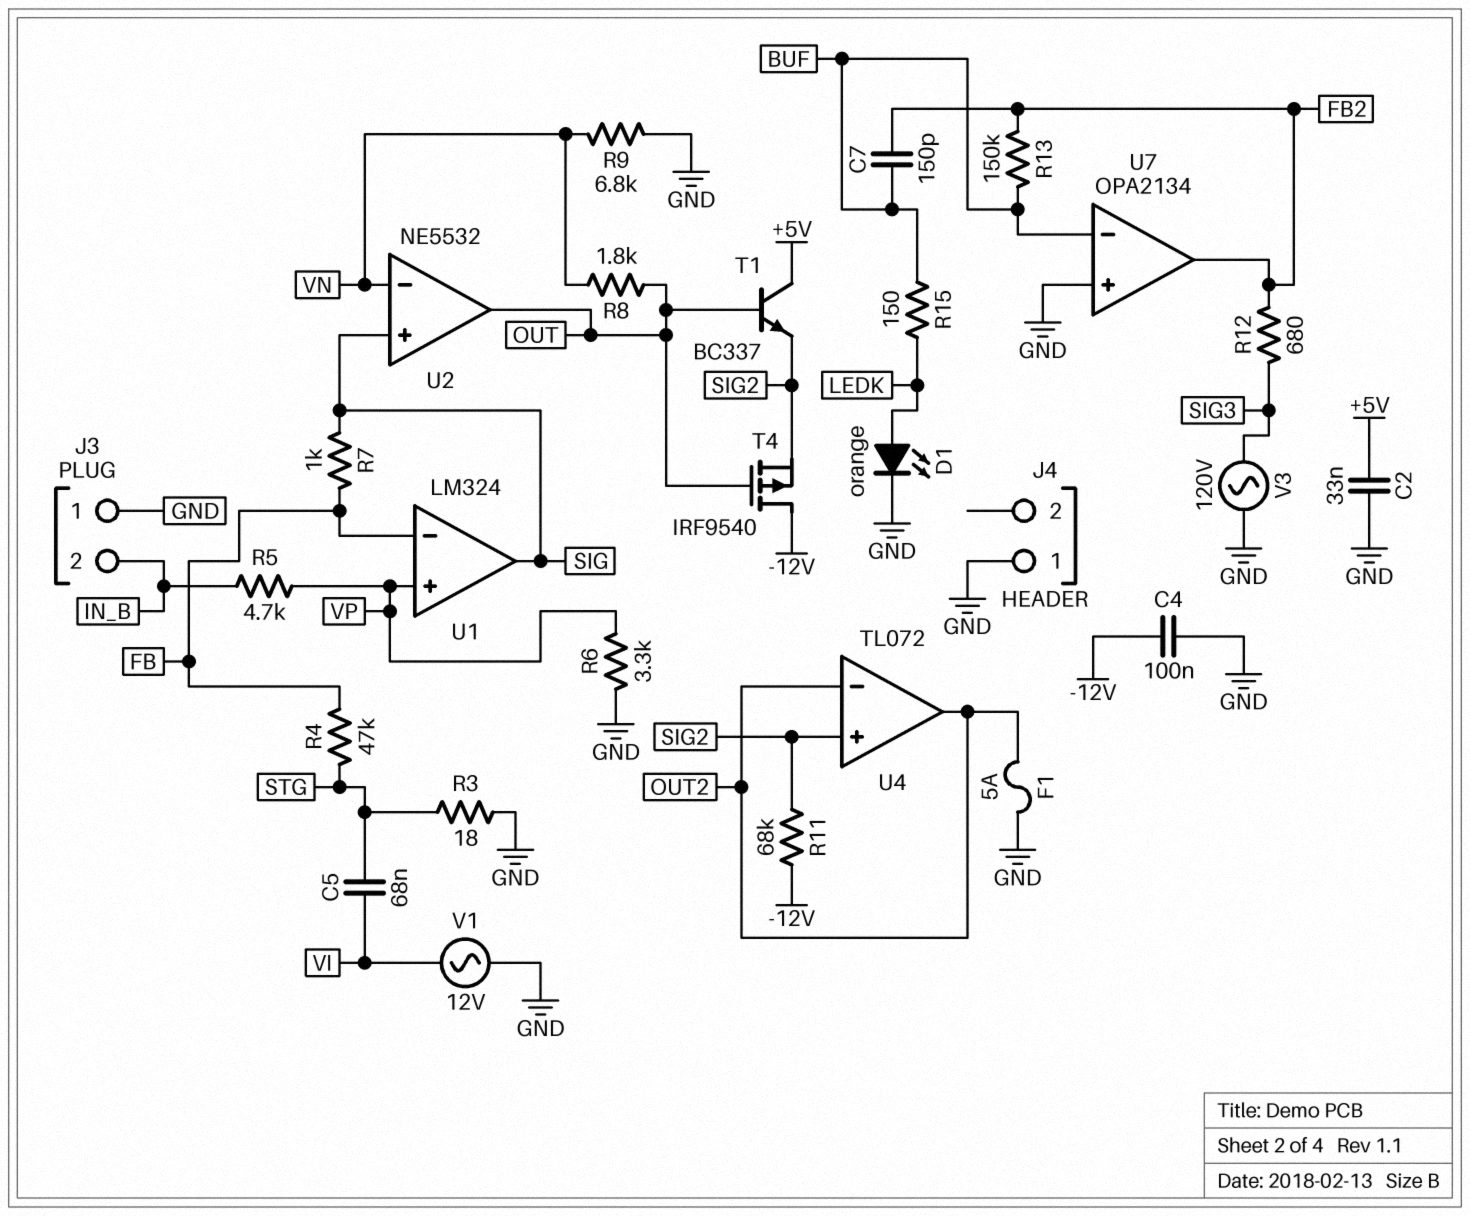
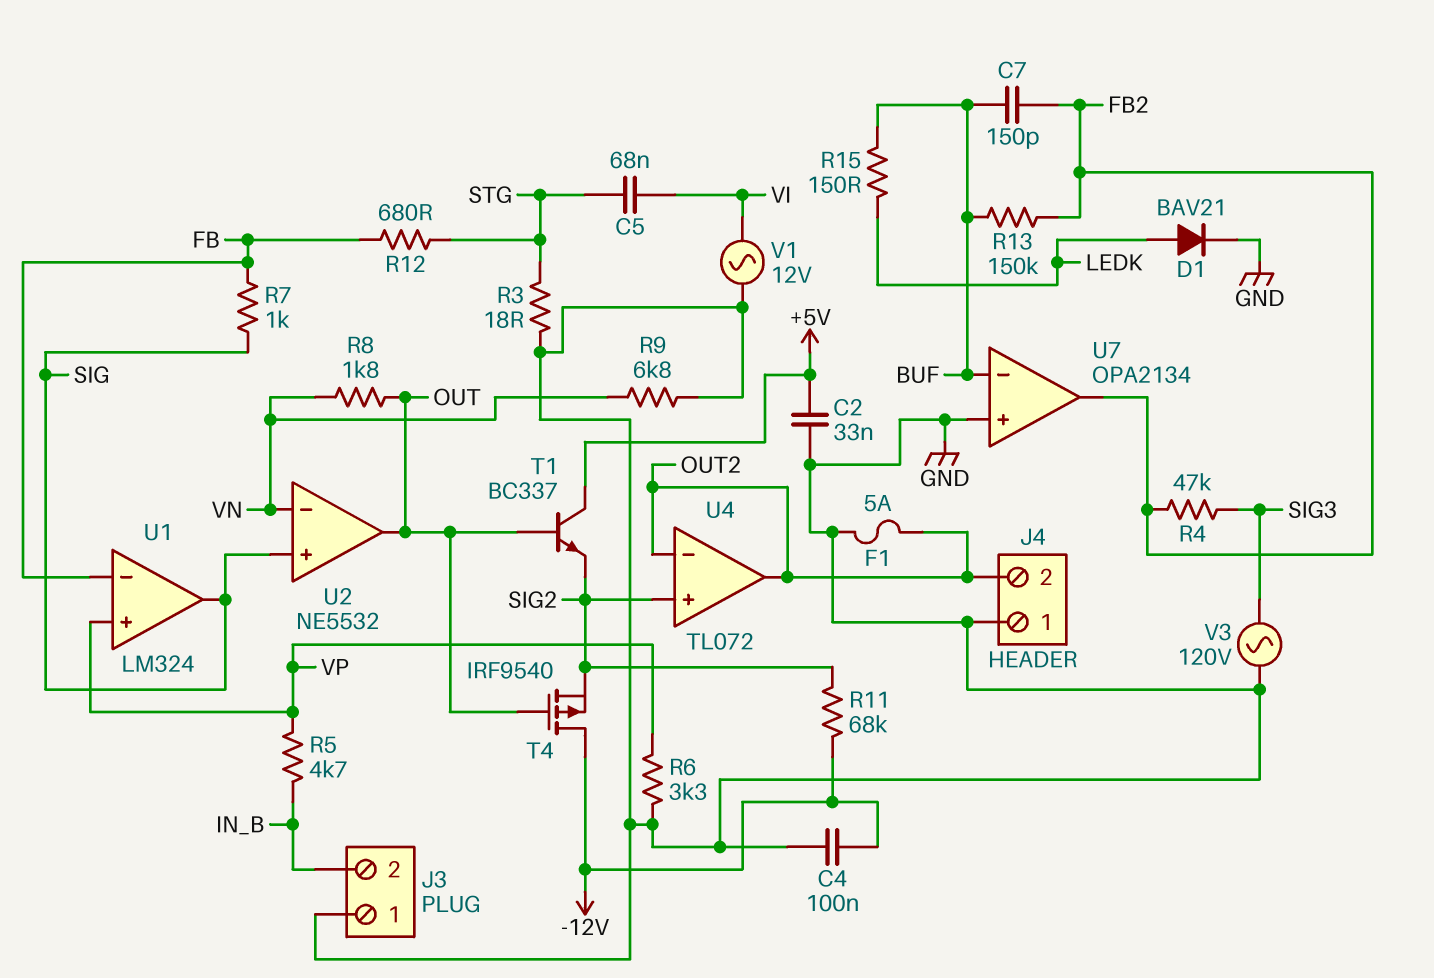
D1: LED orange (A LEDK, K GND) -> diode BAV21 (A LEDK, K GND)
J4 pin 2: none -> OUT2
R4: 47k (FB, STG) -> 47k (FB2, SIG3)
R12: 680 (FB2, SIG3) -> 680 (FB, STG)

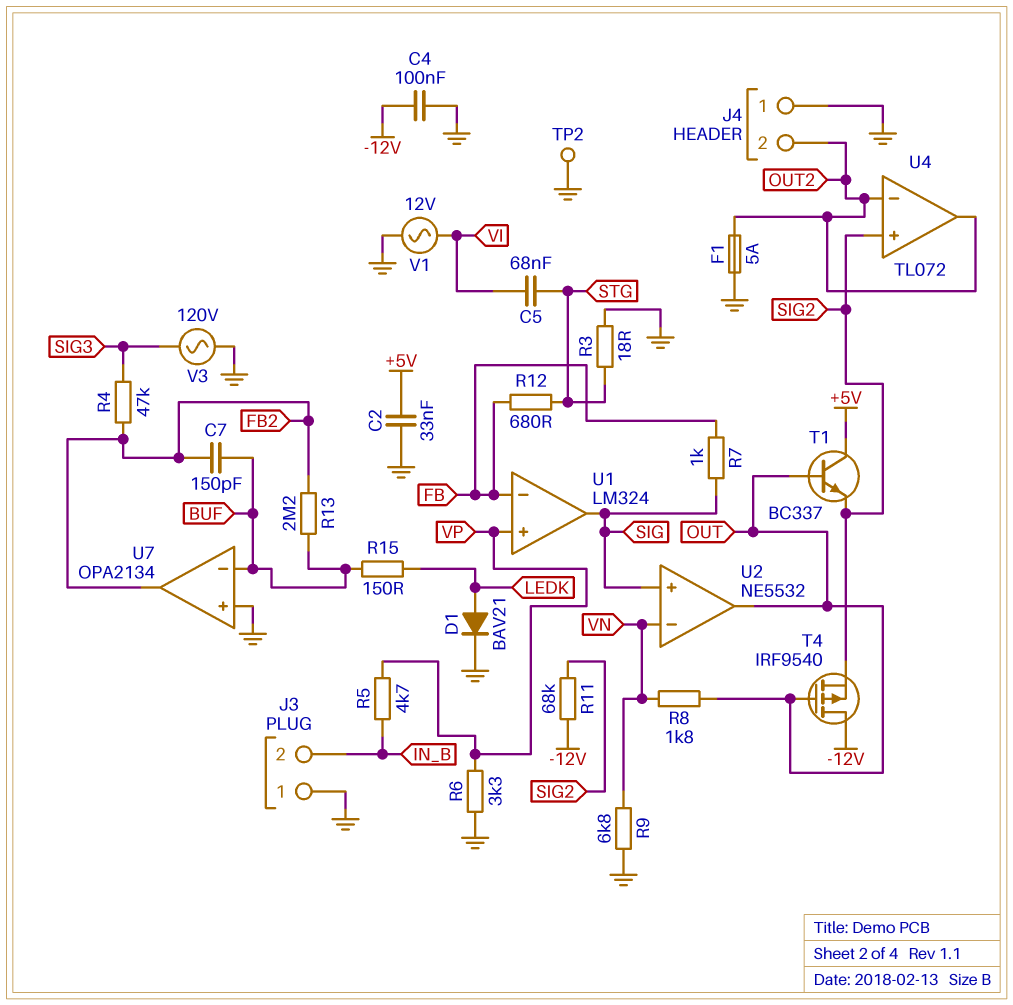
R13: 150k (BUF, FB2) -> 2.2M (BUF, FB2)
TP2: none -> test point (GND)

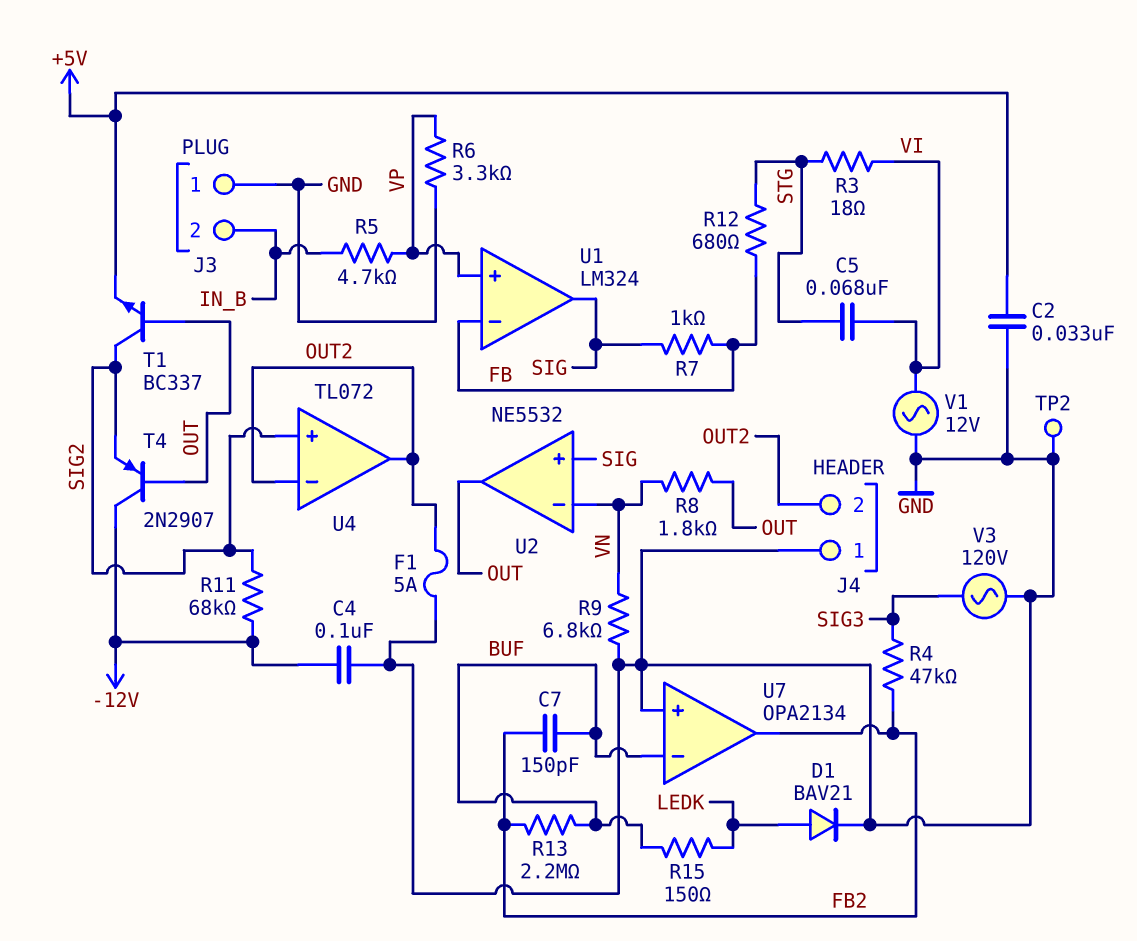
R3: 18 (GND, STG) -> 18 (STG, VI)
T1: NPN BC337 (B OUT, C +5V, E SIG2) -> NPN BC337 (B OUT, C SIG2, E +5V)
T4: PMOS IRF9540 (G OUT, D -12V, S SIG2) -> PNP 2N2907 (B OUT, C -12V, E SIG2)

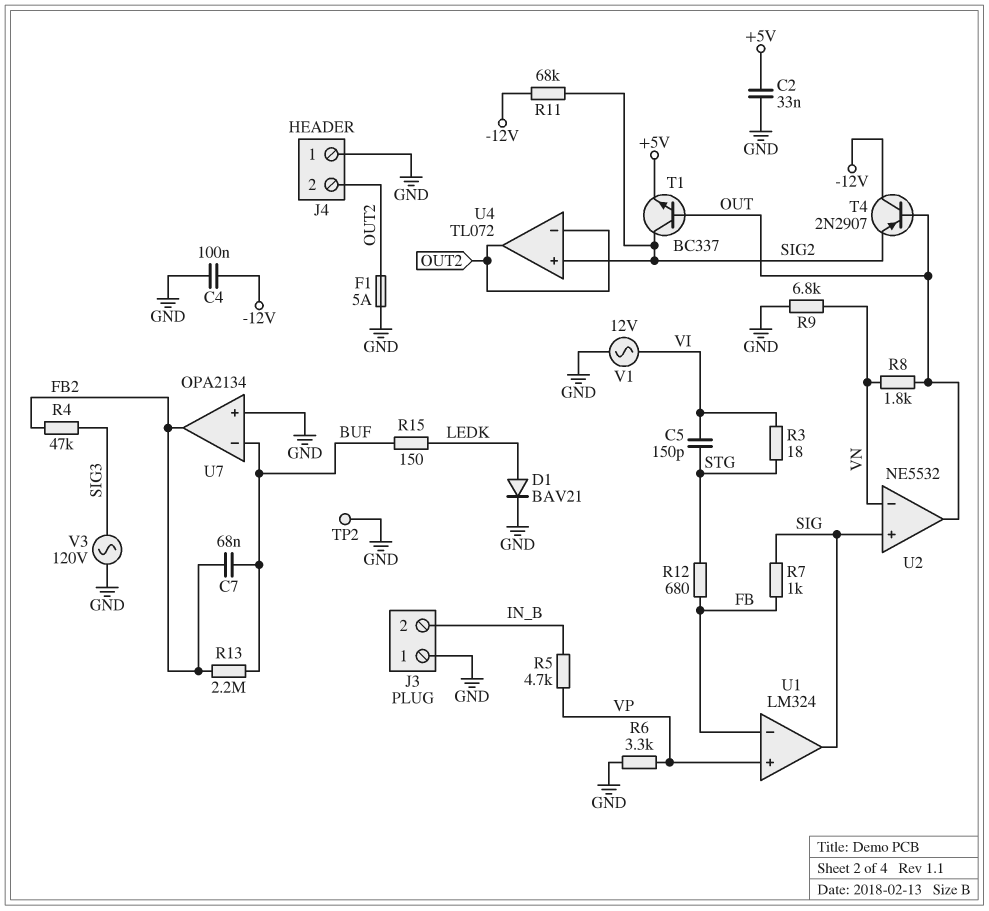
C5: 68nF (STG, VI) -> 150pF (STG, VI)
C7: 150pF (BUF, FB2) -> 68nF (BUF, FB2)

